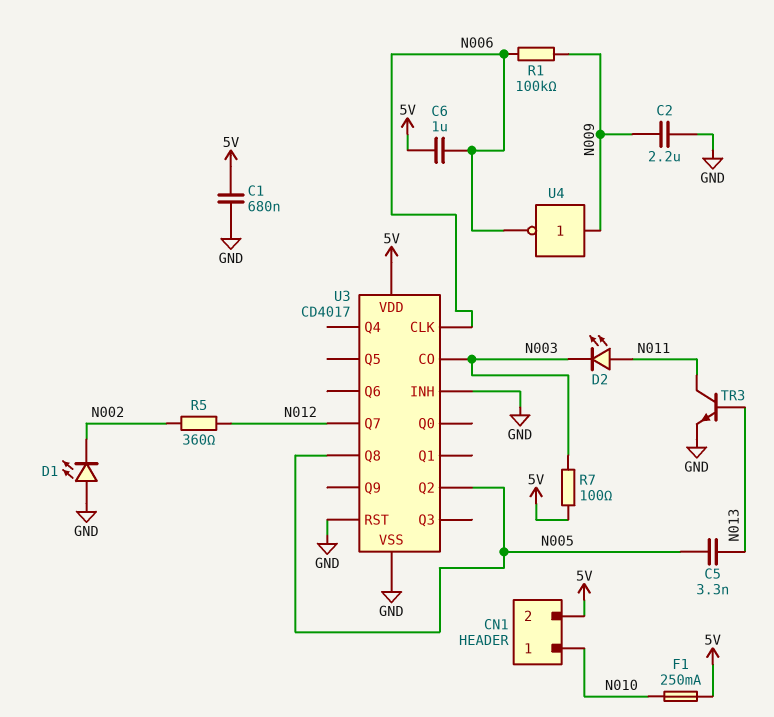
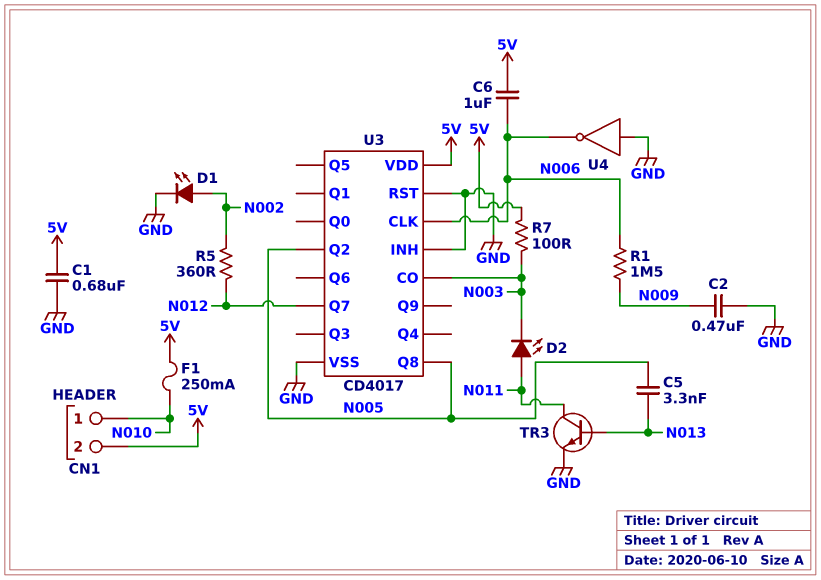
C2: 2.2uF (GND, N009) -> 470nF (GND, N009)
D1: LED (A GND, K N002) -> LED (A N002, K GND)
R1: 100k (N006, N009) -> 1.5M (N006, N009)
U4: NOT (in N009, out N006) -> NOT (in GND, out N006)

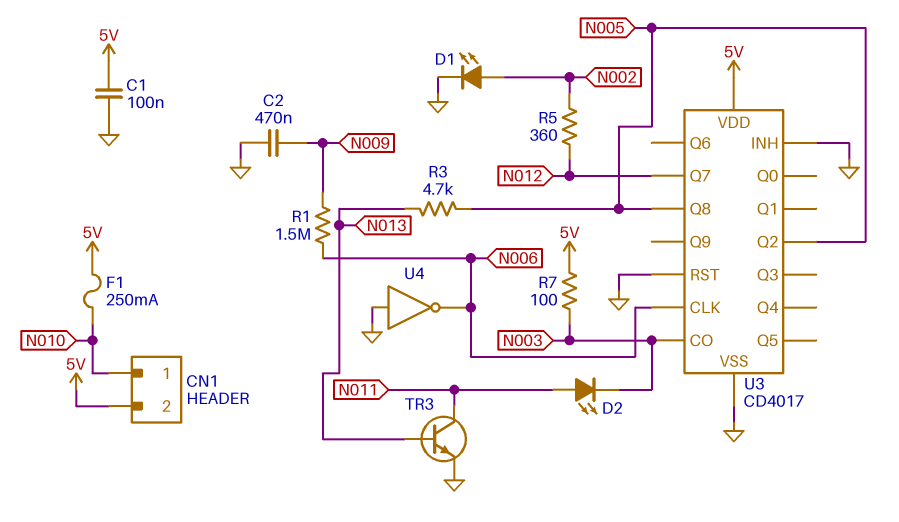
C1: 680nF (5V, GND) -> 100nF (5V, GND)
C5: 3.3nF (N005, N013) -> none
C6: 1uF (5V, N006) -> none
R3: none -> 4.7k (N005, N013)

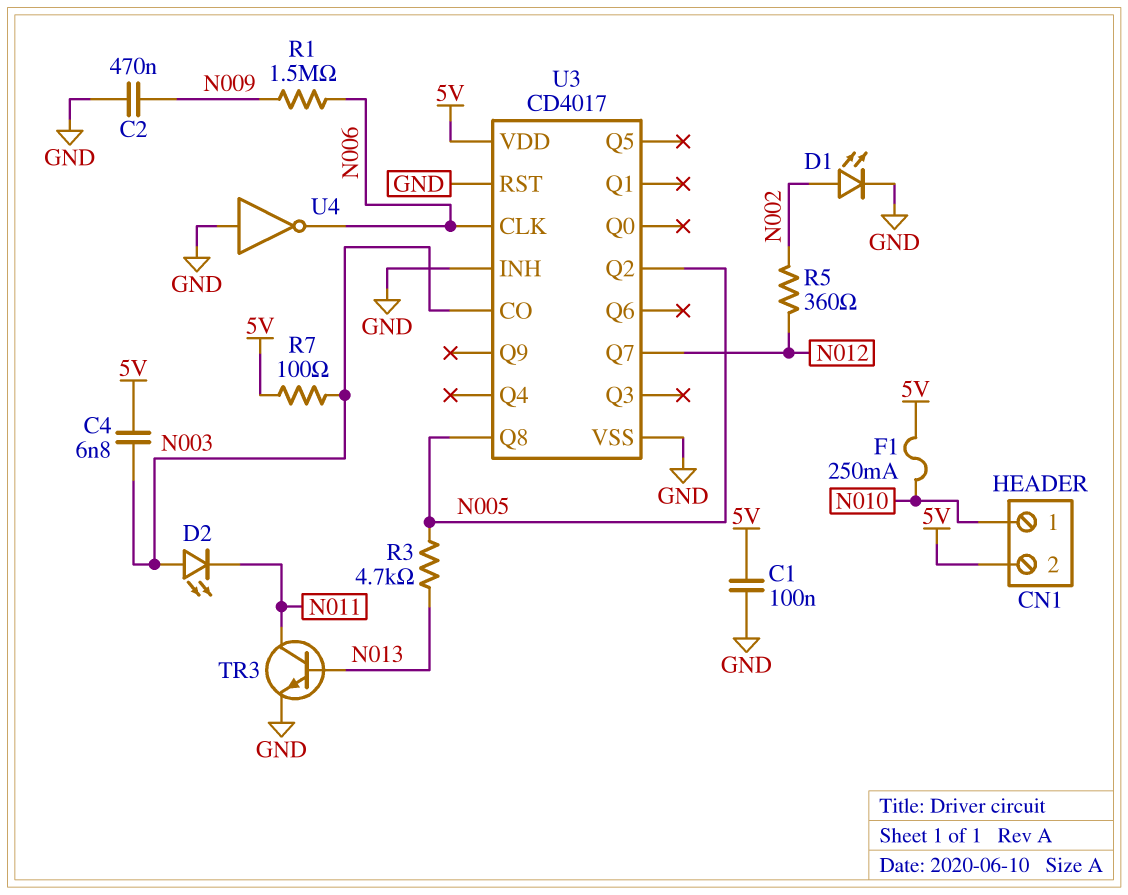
C4: none -> 6.8nF (5V, N003)
D2: LED (A N011, K N003) -> LED (A N003, K N011)

